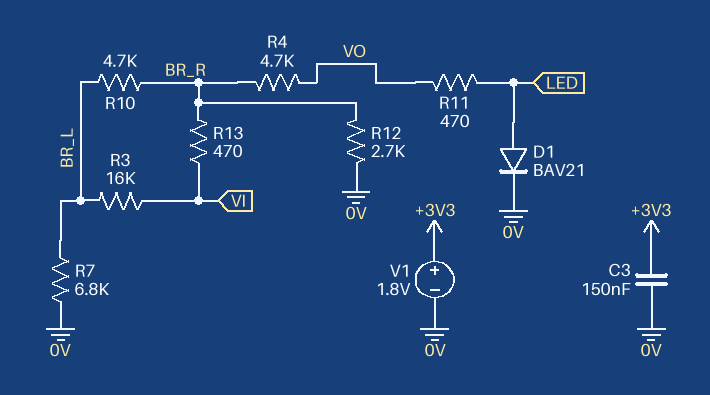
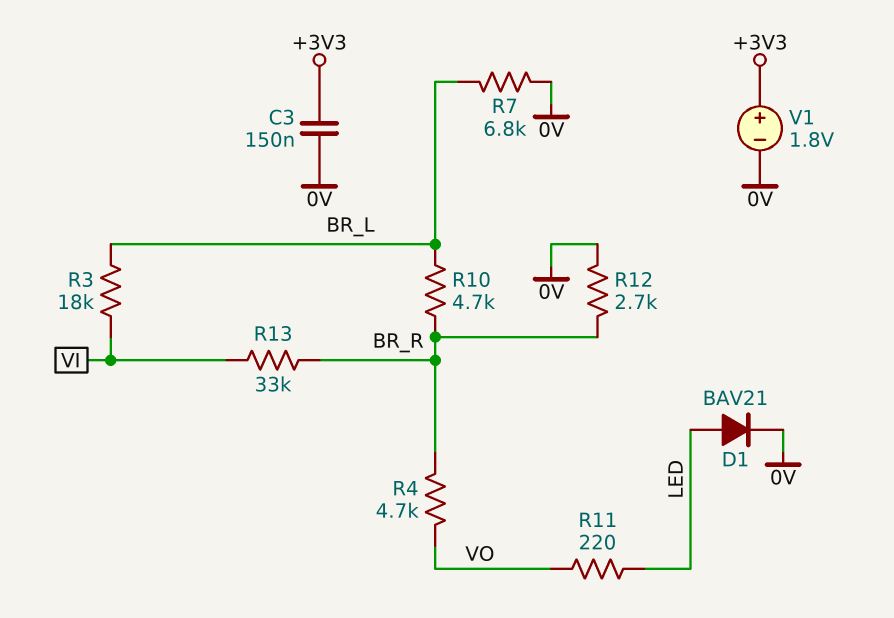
R3: 16k (BR_L, VI) -> 18k (BR_L, VI)
R11: 470 (LED, VO) -> 220 (LED, VO)
R13: 470 (BR_R, VI) -> 33k (BR_R, VI)

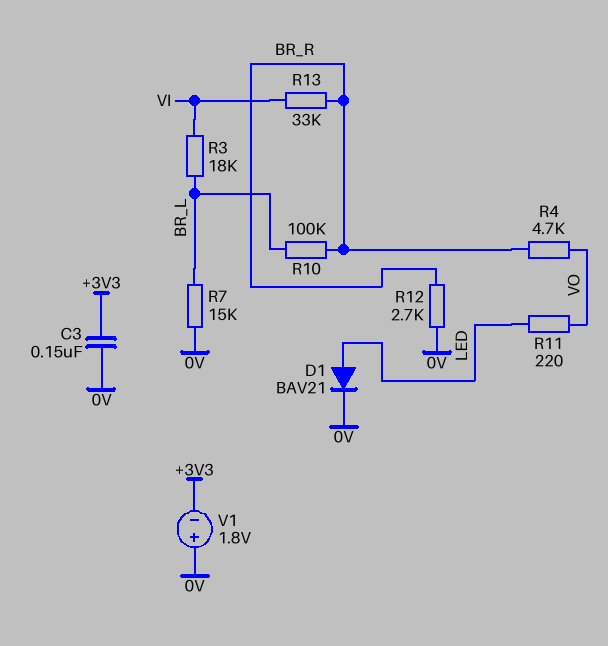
R7: 6.8k (0V, BR_L) -> 15k (0V, BR_L)
R10: 4.7k (BR_L, BR_R) -> 100k (BR_L, BR_R)
V1: 1.8V (plus +3V3, minus 0V) -> 1.8V (plus 0V, minus +3V3)

